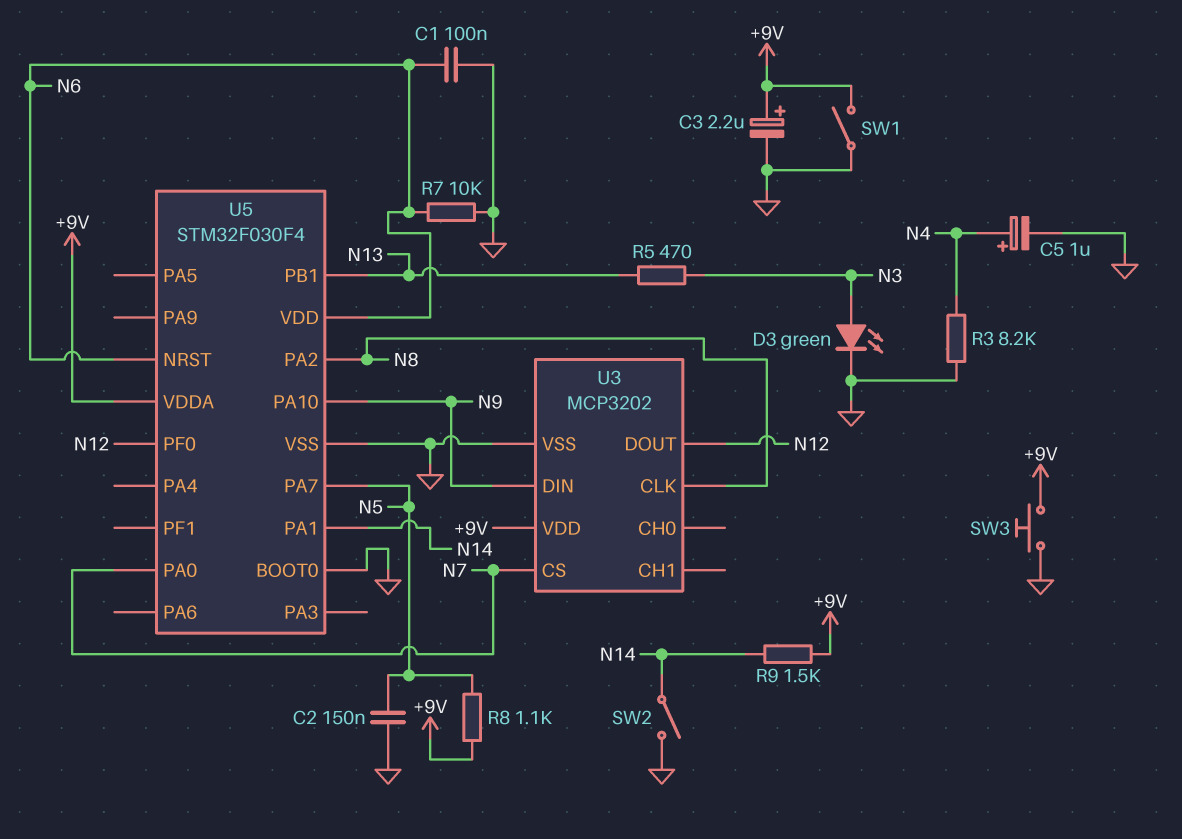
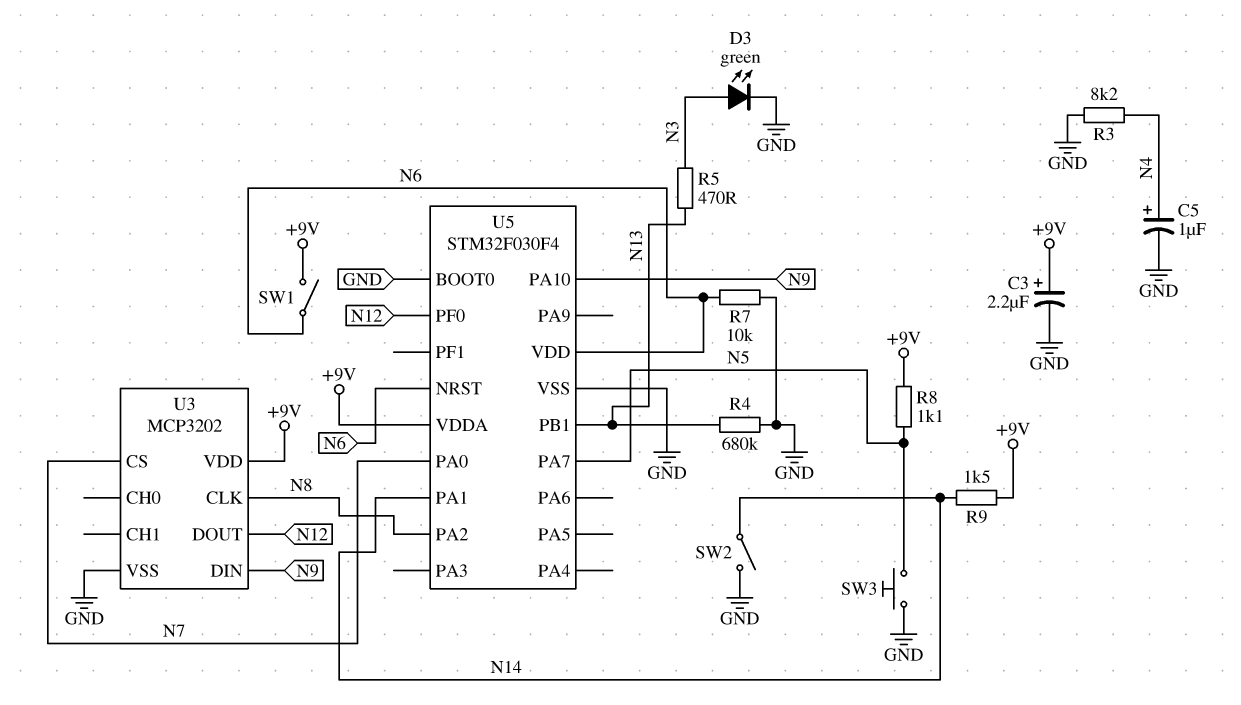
C1: 100nF (GND, N6) -> none
C2: 150nF (GND, N5) -> none
R4: none -> 680k (GND, N13)
SW1: switch (+9V, GND) -> switch (+9V, N6)
SW3: button (+9V, GND) -> button (GND, N5)

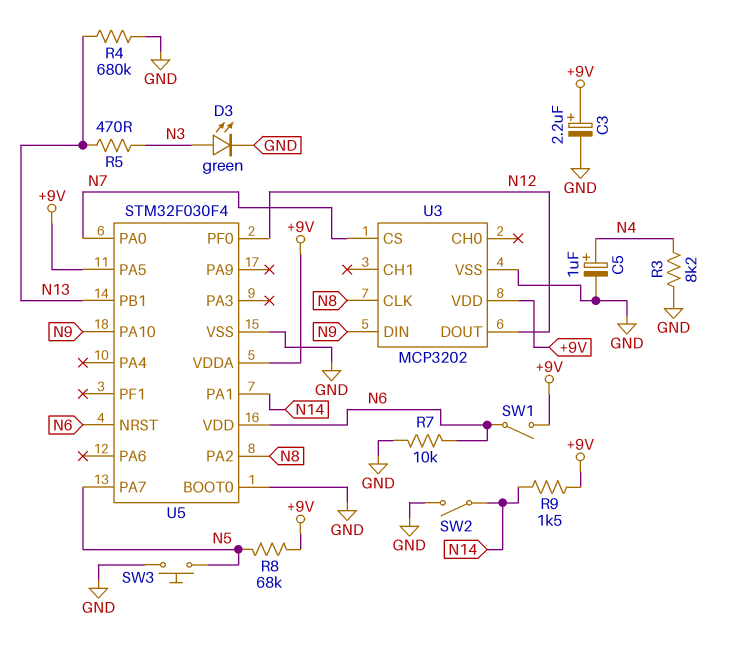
R8: 1.1k (+9V, N5) -> 68k (+9V, N5)
U5 pin PA5: none -> +9V

